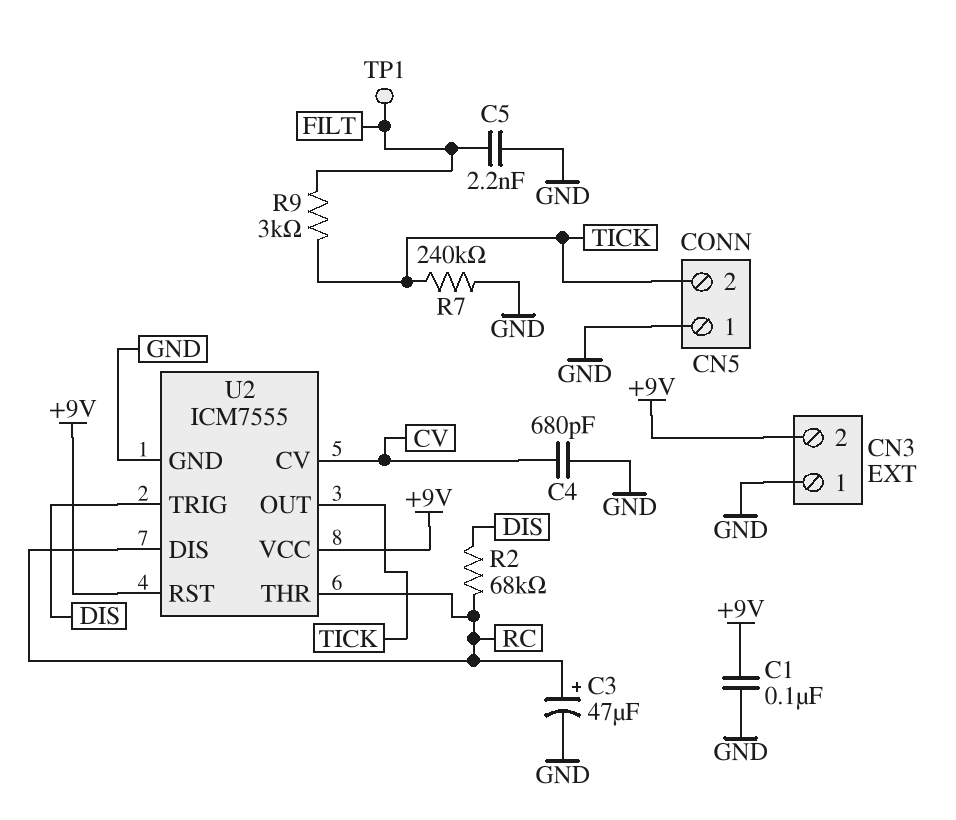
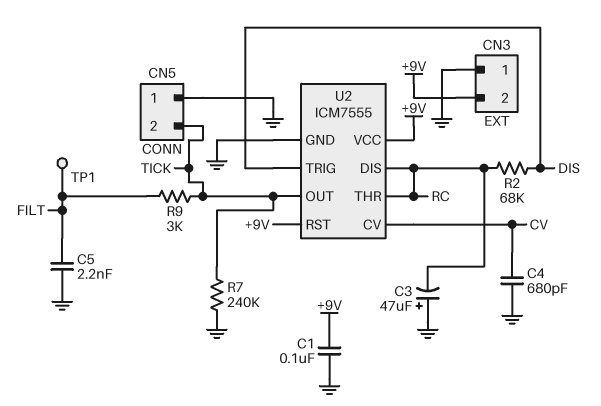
C3: 47uF (plus RC, minus GND) -> 47uF (plus GND, minus RC)

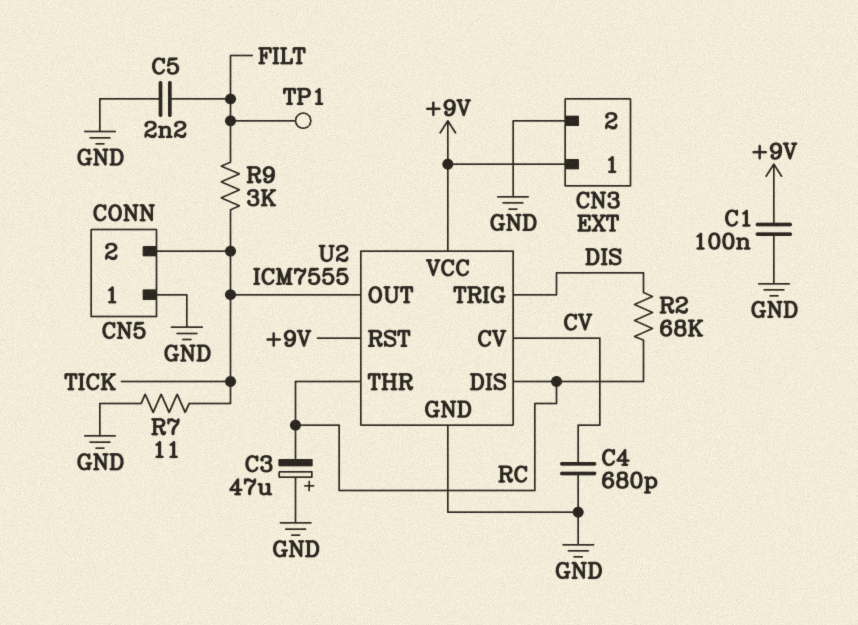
CN3 pin 1: GND -> +9V
CN3 pin 2: +9V -> GND
R7: 240k (GND, TICK) -> 11 (GND, TICK)

